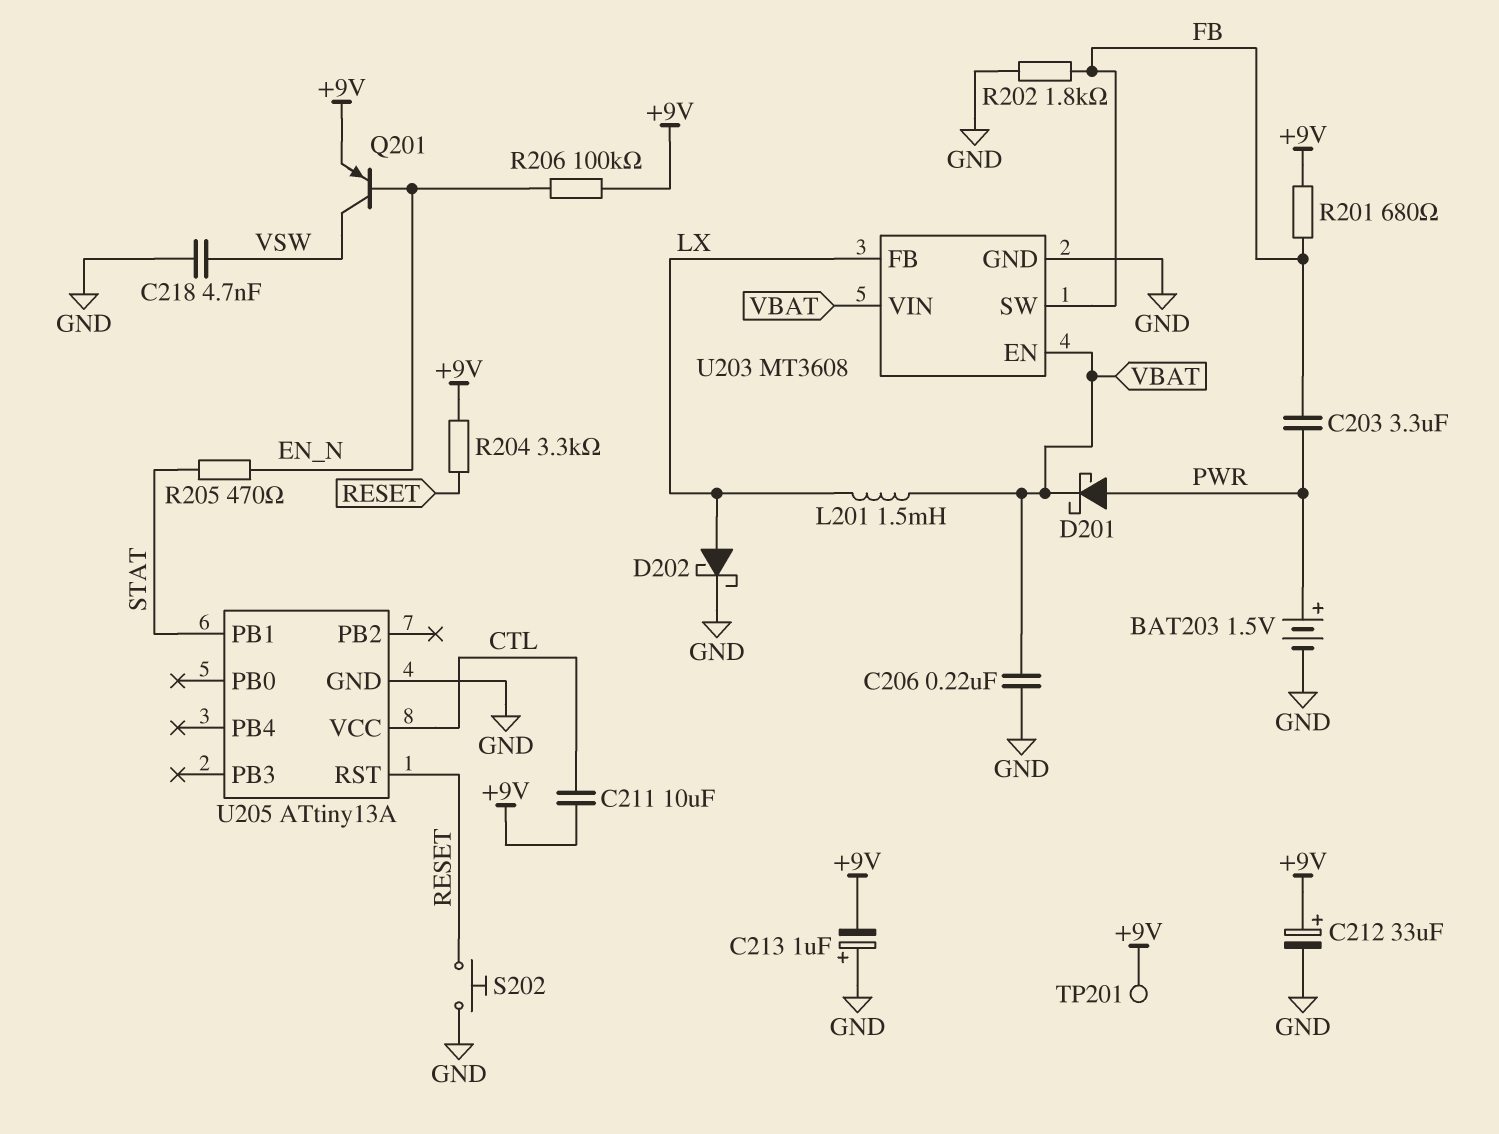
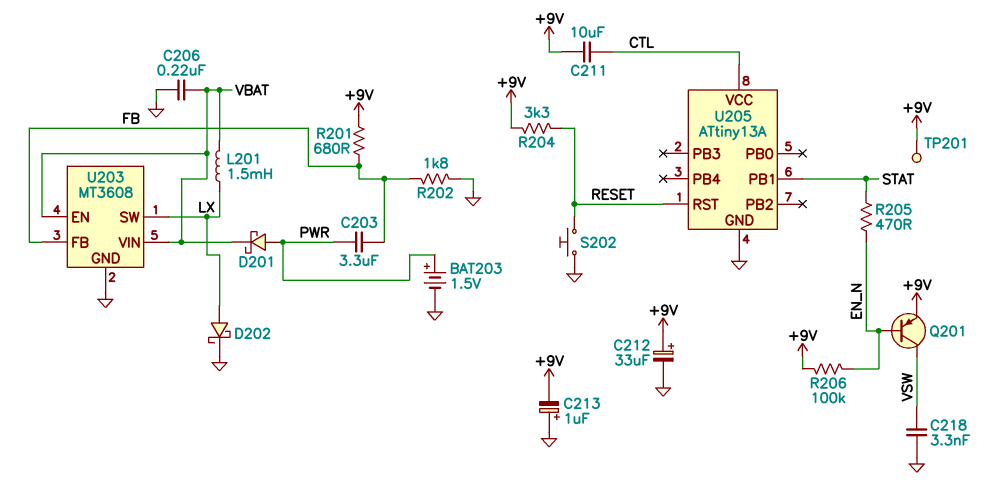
C218: 4.7nF (GND, VSW) -> 3.3nF (GND, VSW)
U203 pin FB: LX -> FB
U203 pin SW: FB -> LX

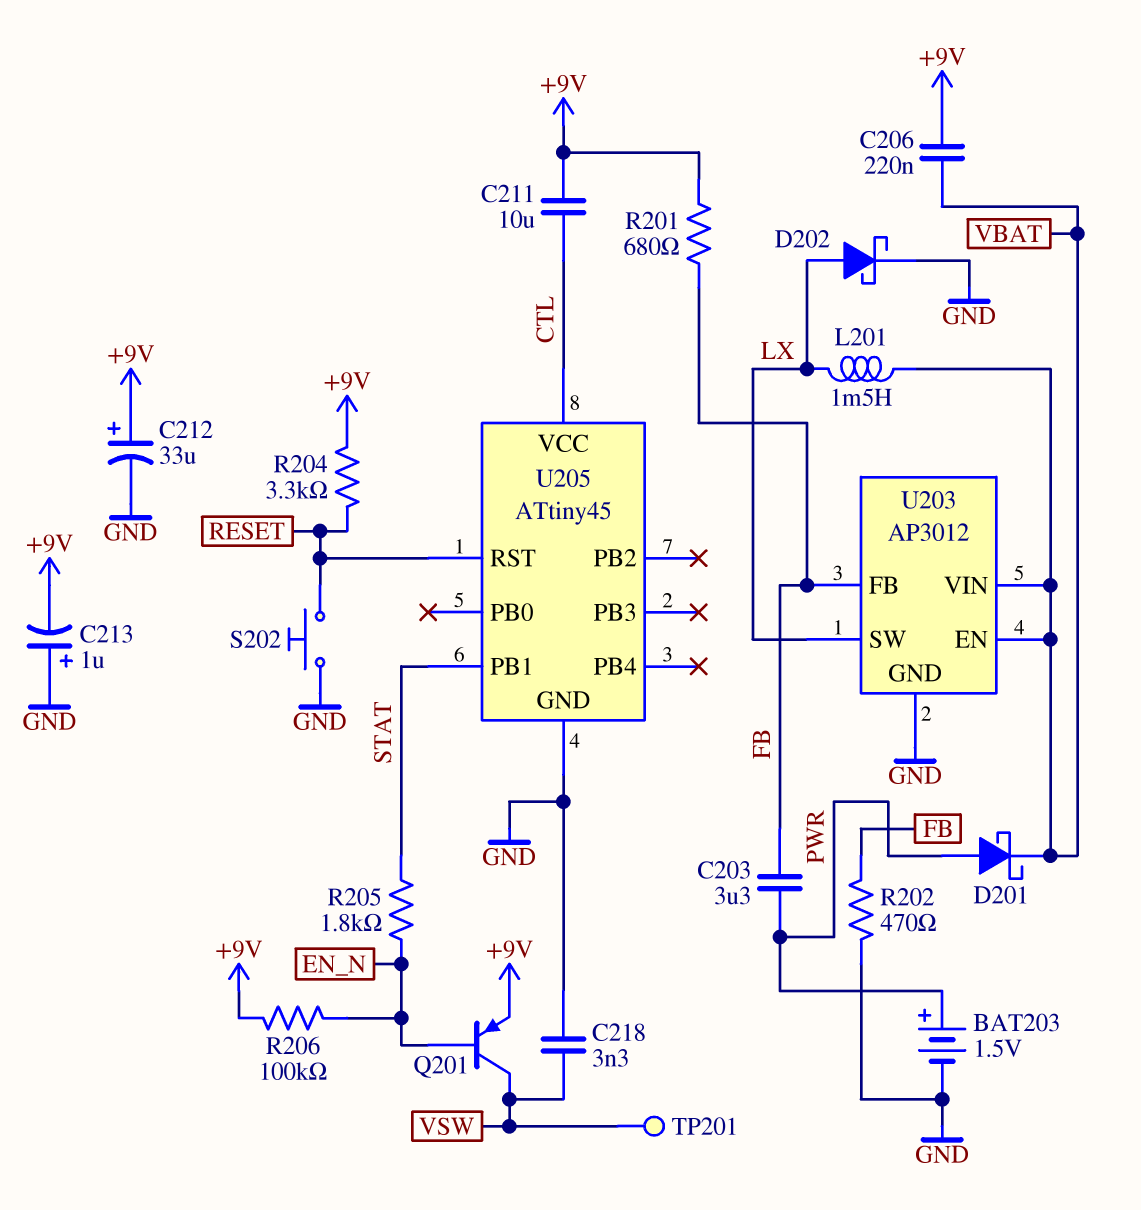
C206: 220nF (GND, VBAT) -> 220nF (+9V, VBAT)
R202: 1.8k (FB, GND) -> 470 (FB, GND)
R205: 470 (EN_N, STAT) -> 1.8k (EN_N, STAT)
TP201: test point (+9V) -> test point (VSW)
U203: MT3608 -> AP3012
U205: ATtiny13A -> ATtiny45

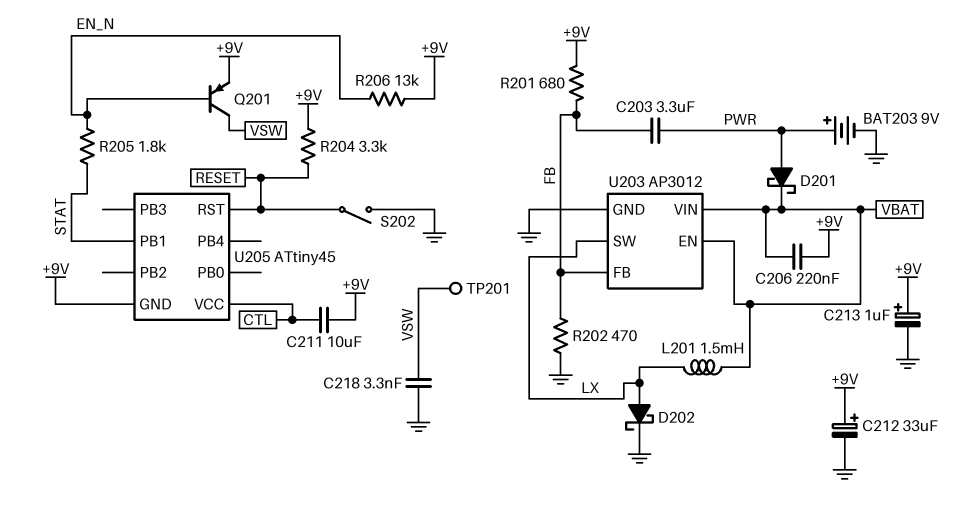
BAT203: 1.5V (plus PWR, minus GND) -> 9V (plus PWR, minus GND)
C213: 1uF (plus GND, minus +9V) -> 1uF (plus +9V, minus GND)
R206: 100k (+9V, EN_N) -> 13k (+9V, EN_N)
S202: button (GND, RESET) -> switch (GND, RESET)
U205 pin GND: GND -> +9V

